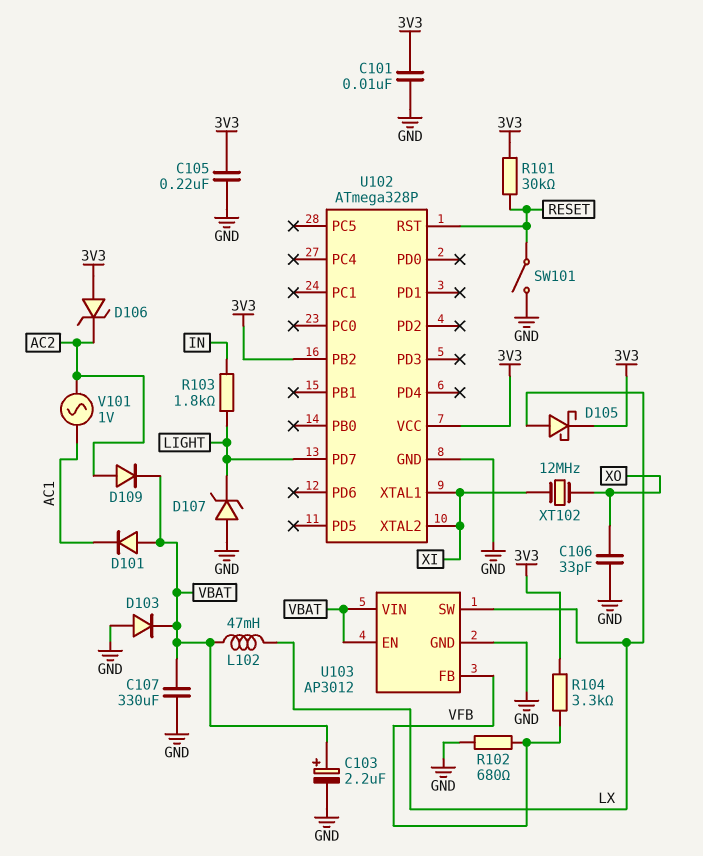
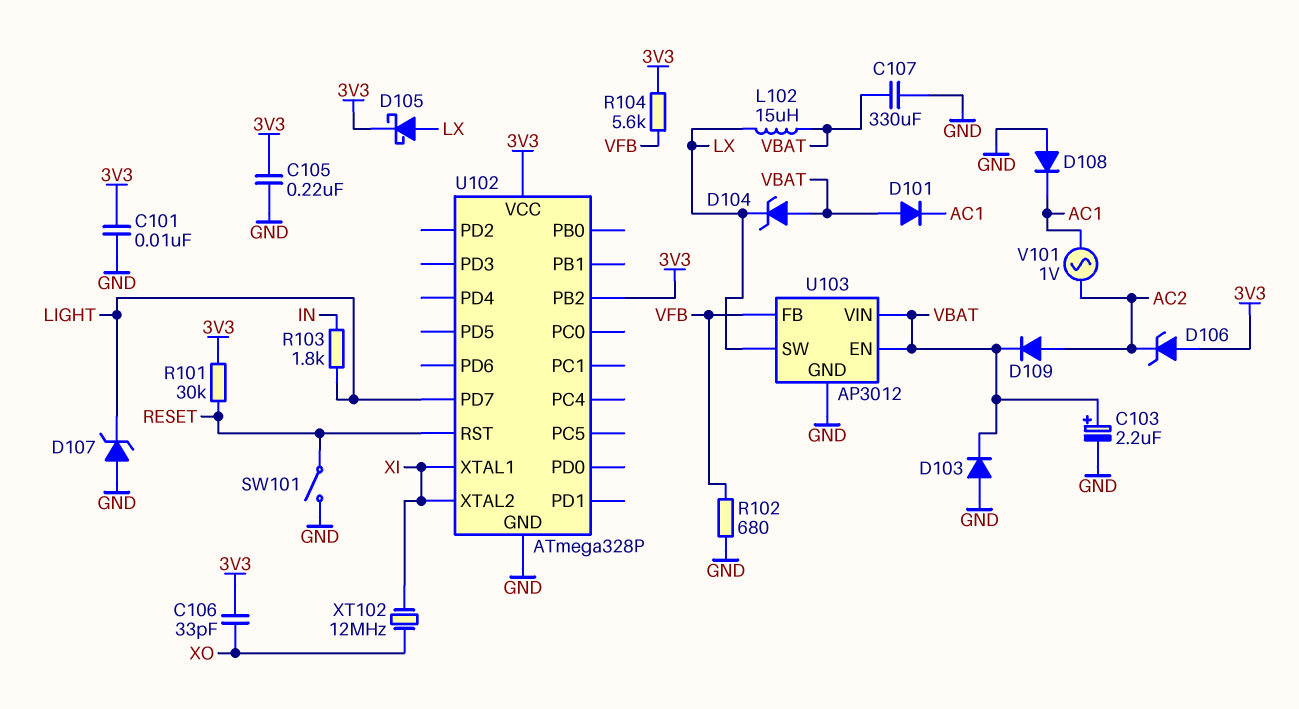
C106: 33pF (GND, XO) -> 33pF (3V3, XO)
D104: none -> zener (A VBAT, K LX)
D108: none -> diode (A GND, K AC1)
L102: 47mH (LX, VBAT) -> 15uH (LX, VBAT)
R104: 3.3k (3V3, VFB) -> 5.6k (3V3, VFB)

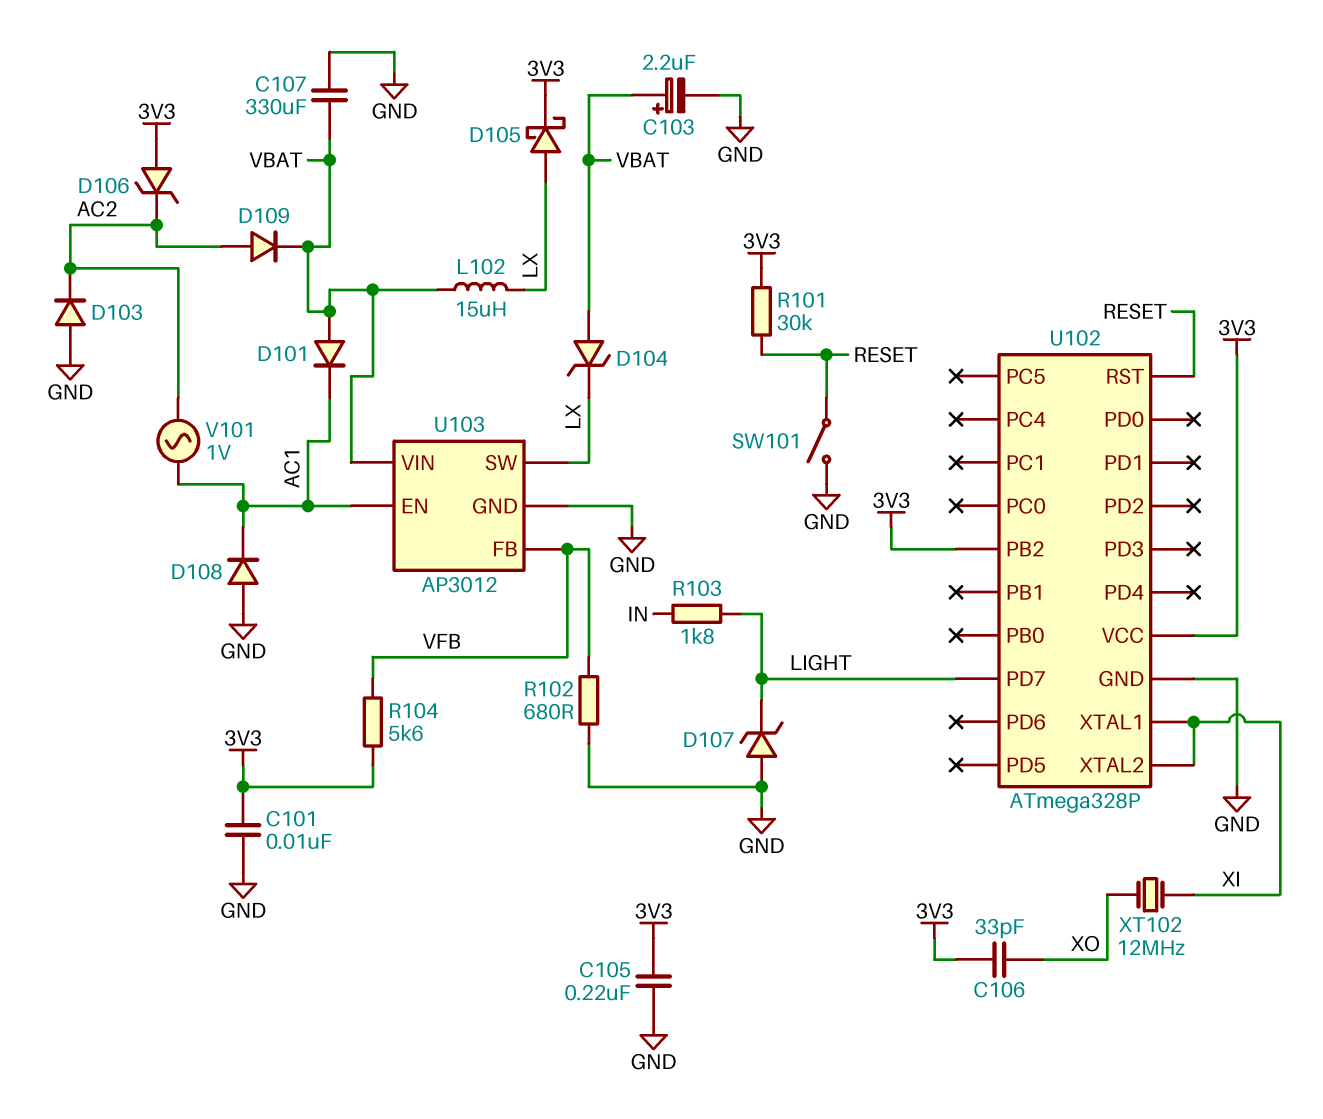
D103: diode (A GND, K VBAT) -> diode (A GND, K AC2)
U103 pin EN: VBAT -> AC1

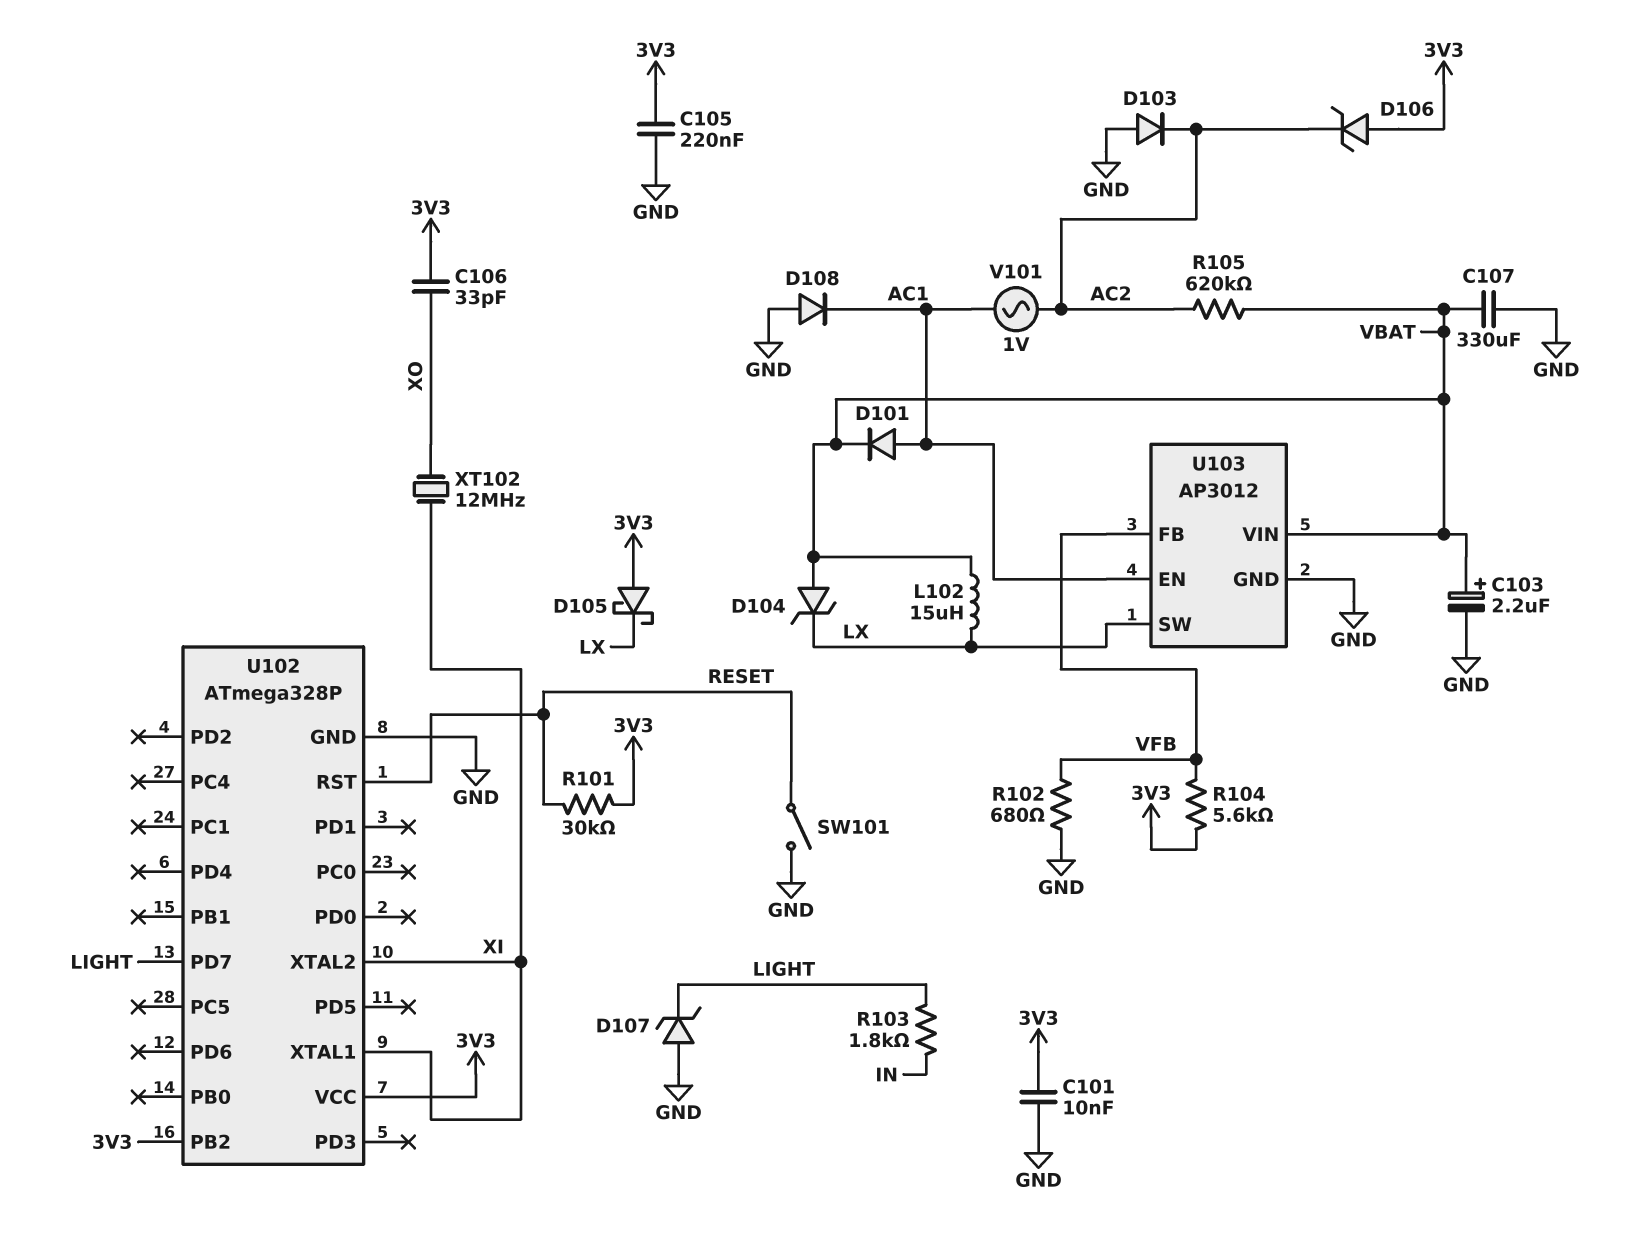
D101: diode (A VBAT, K AC1) -> diode (A AC1, K VBAT)
D105: schottky (A LX, K 3V3) -> schottky (A 3V3, K LX)
D109: diode (A AC2, K VBAT) -> none
R105: none -> 620k (AC2, VBAT)

